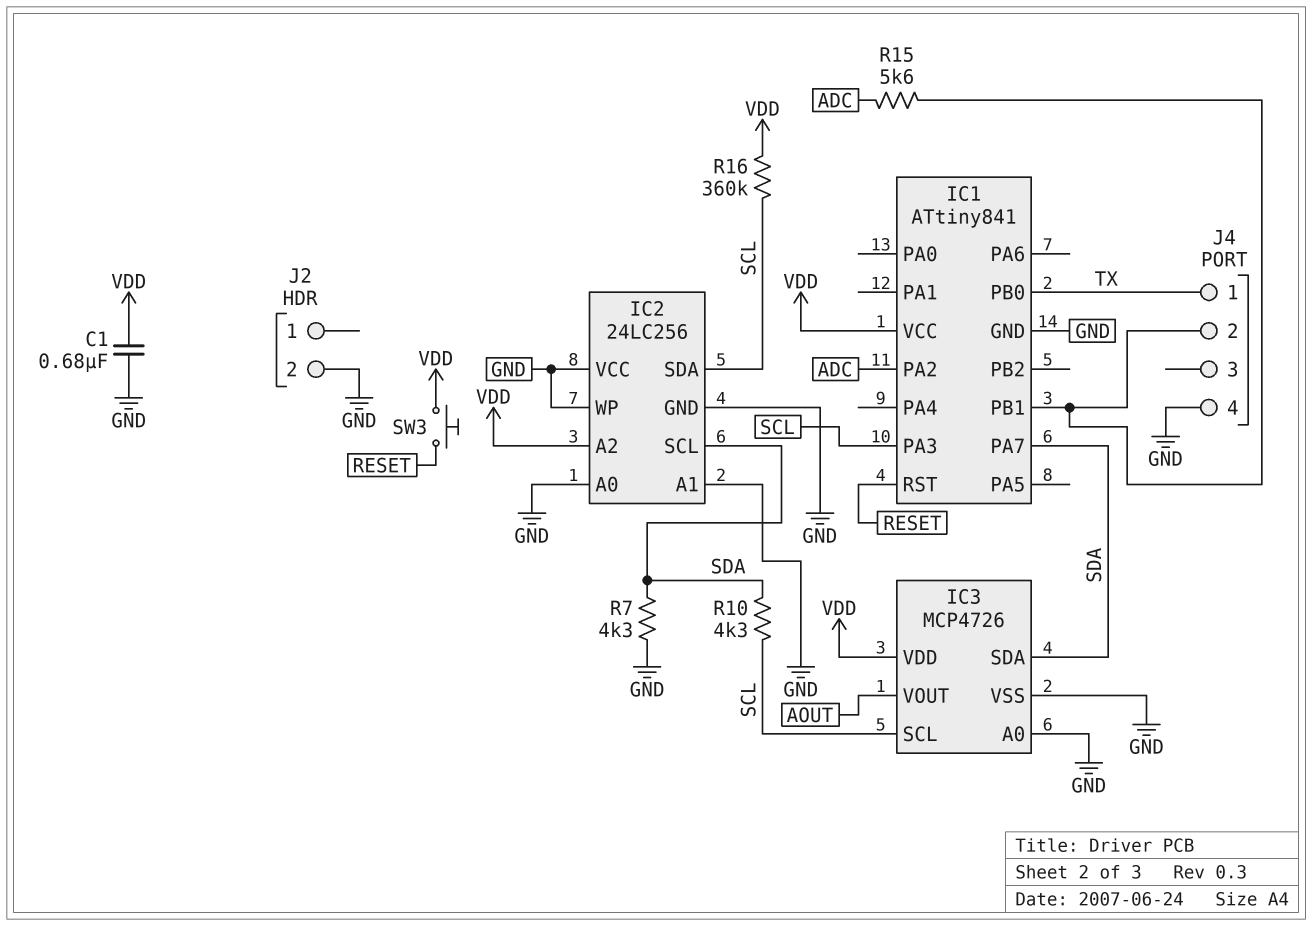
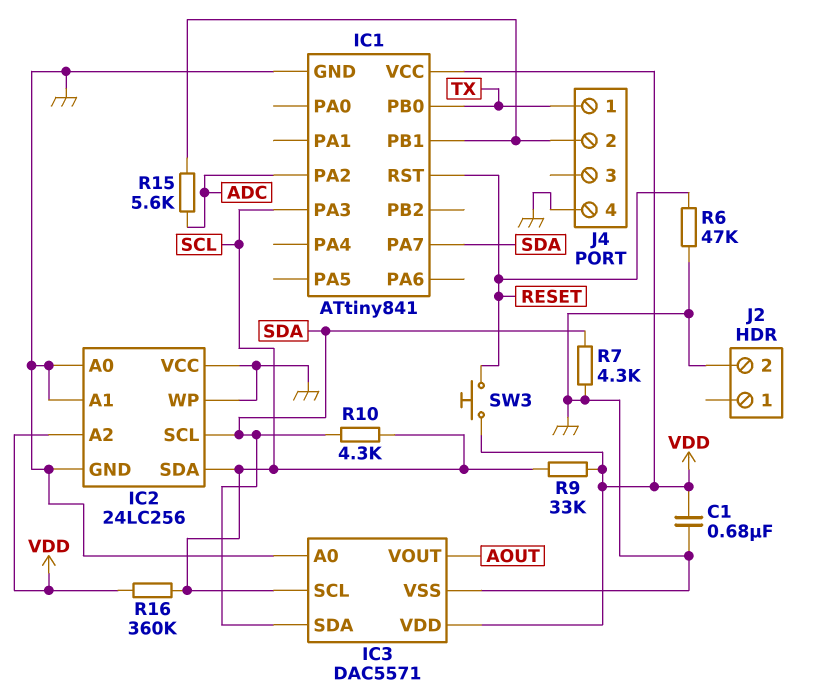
IC3: MCP4726 -> DAC5571
R6: none -> 47k (GND, RESET)
R9: none -> 33k (SCL, VDD)

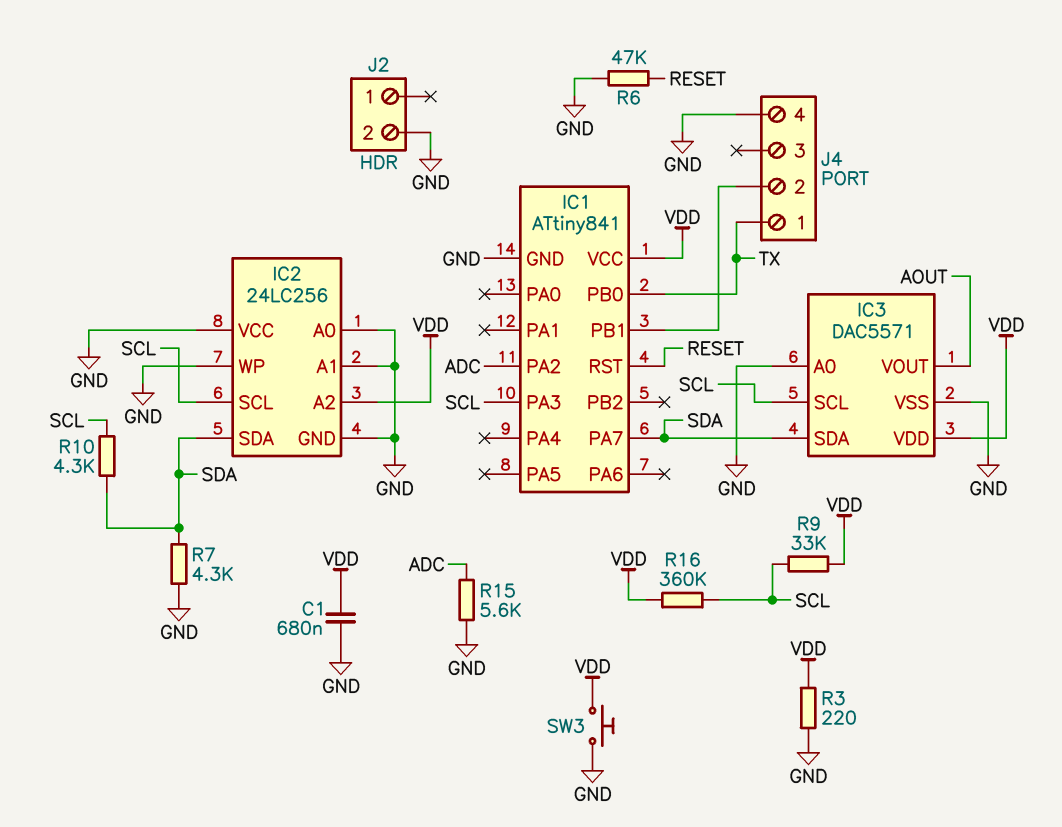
IC2 pin SCL: SDA -> SCL
IC2 pin SDA: SCL -> SDA
R3: none -> 220 (GND, VDD)
R15: 5.6k (ADC, IC1/PB1) -> 5.6k (ADC, GND)
SW3: button (RESET, VDD) -> button (GND, VDD)

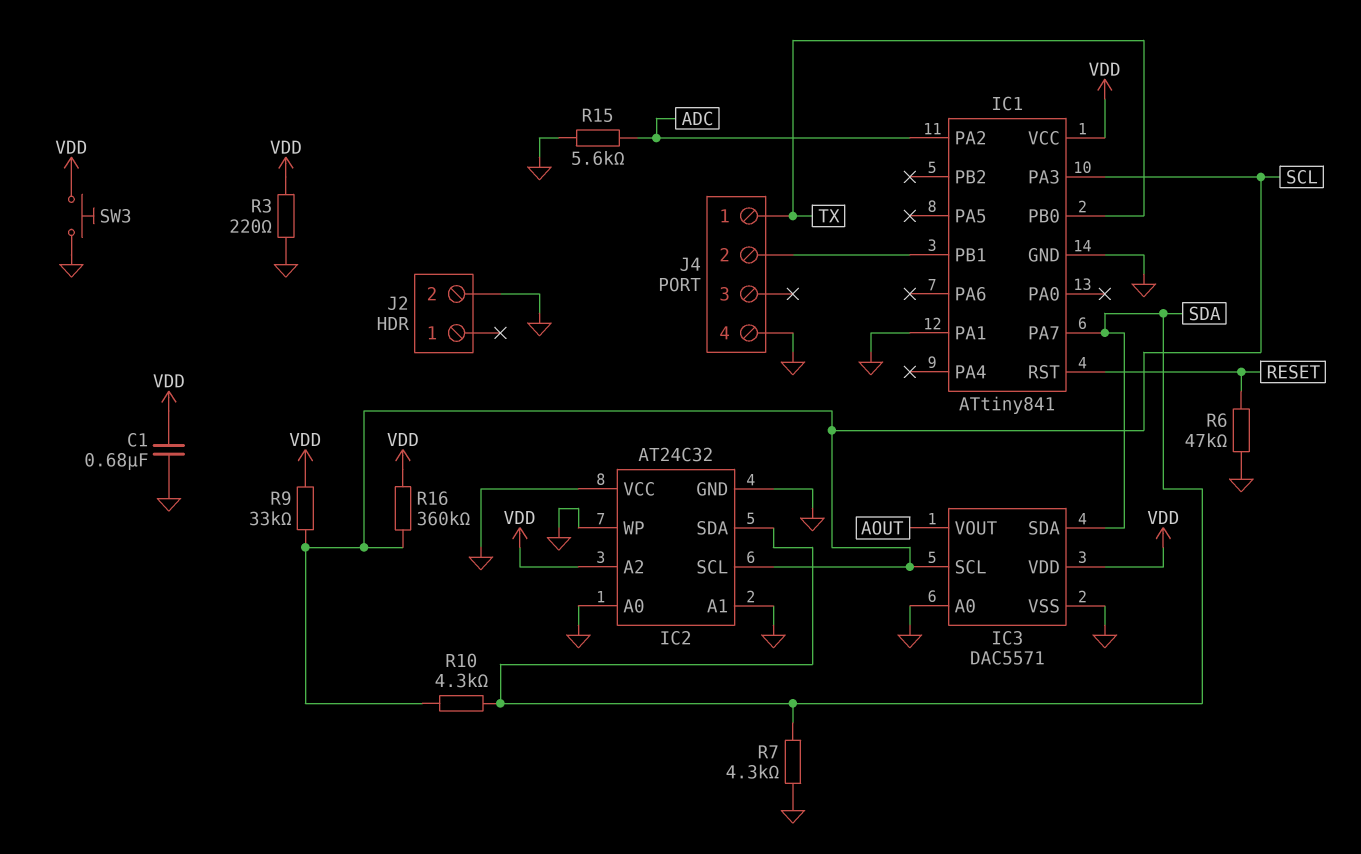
IC1 pin PA1: none -> GND
IC2: 24LC256 -> AT24C32

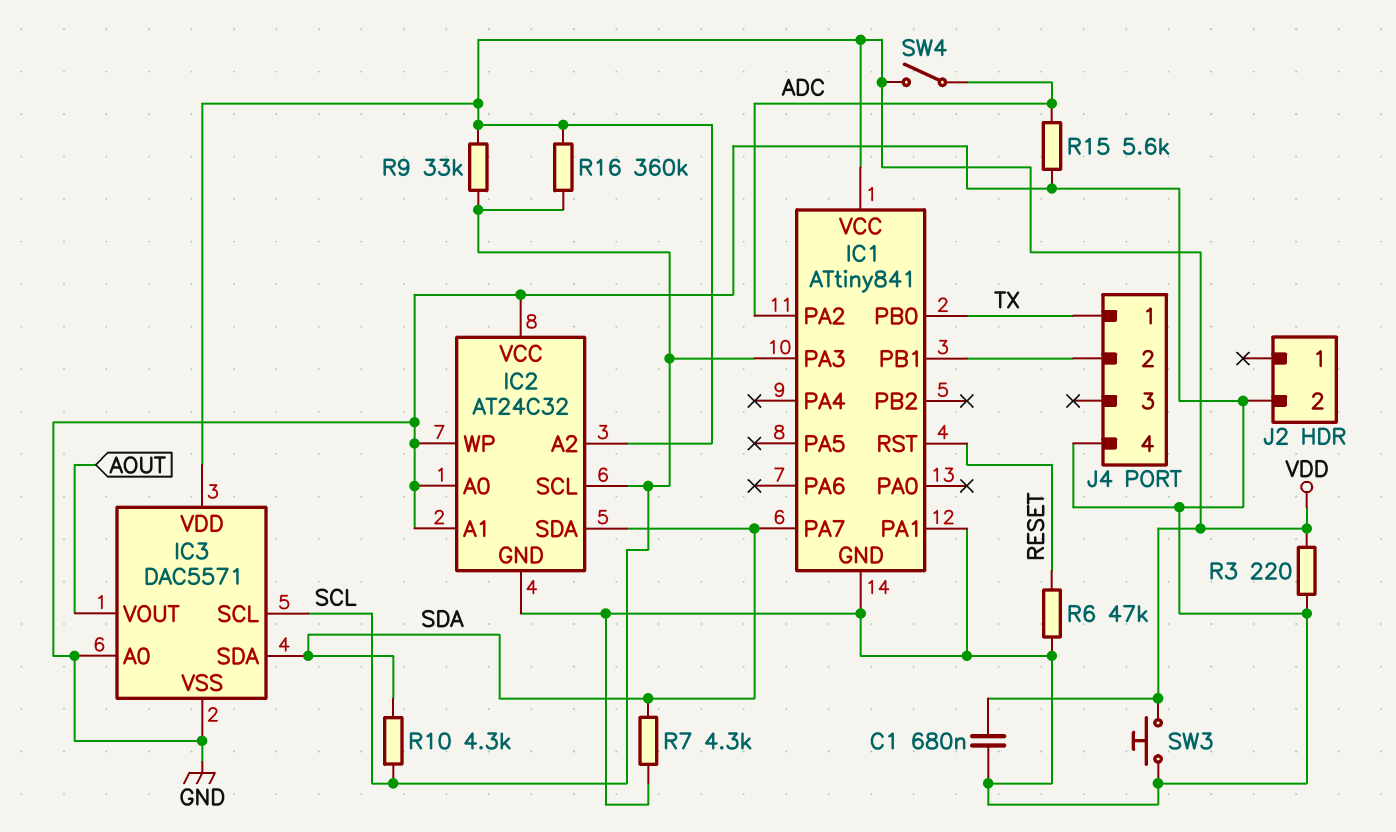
SW4: none -> switch (ADC, VDD)

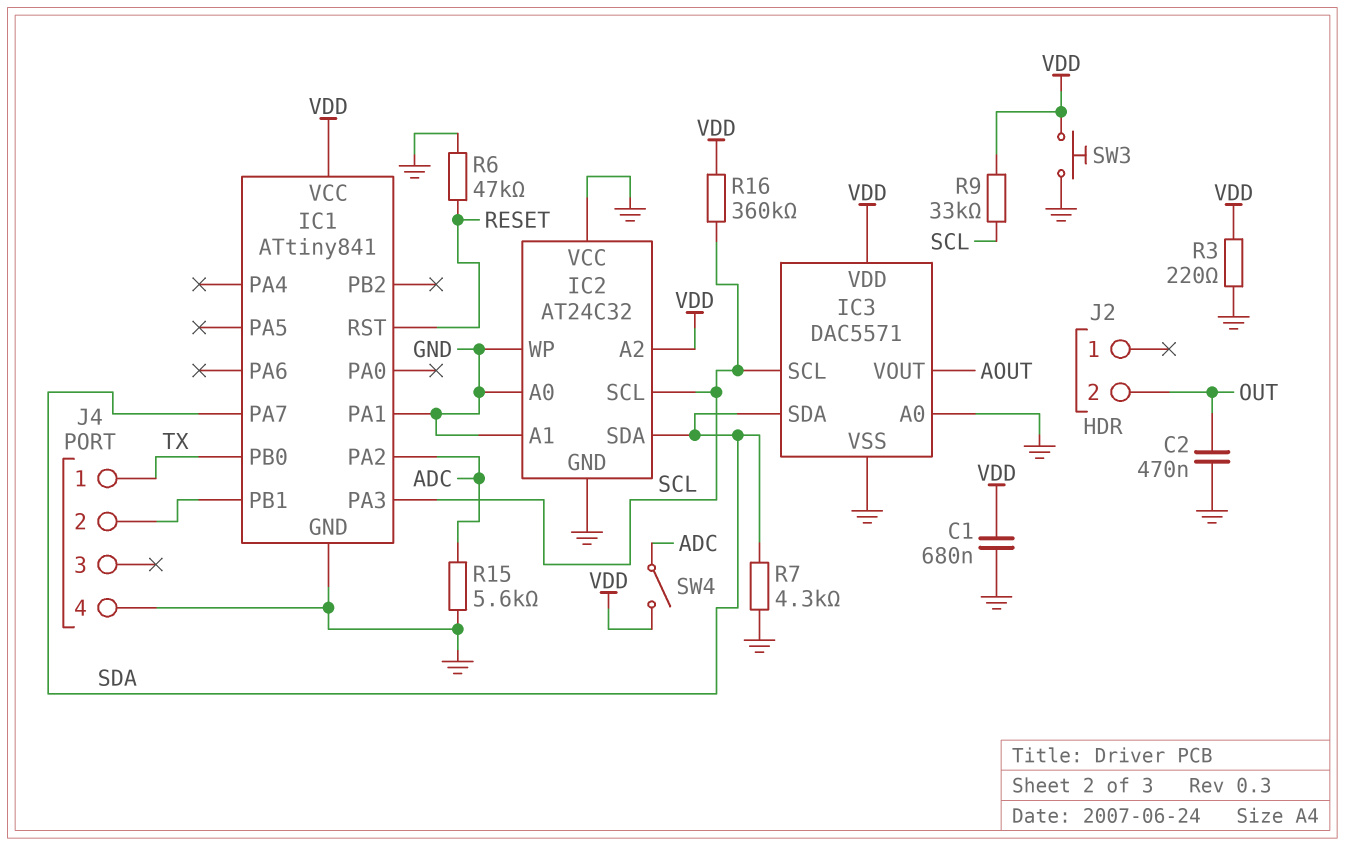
C2: none -> 470nF (GND, OUT)
J2 pin 2: GND -> OUT
R10: 4.3k (SCL, SDA) -> none

